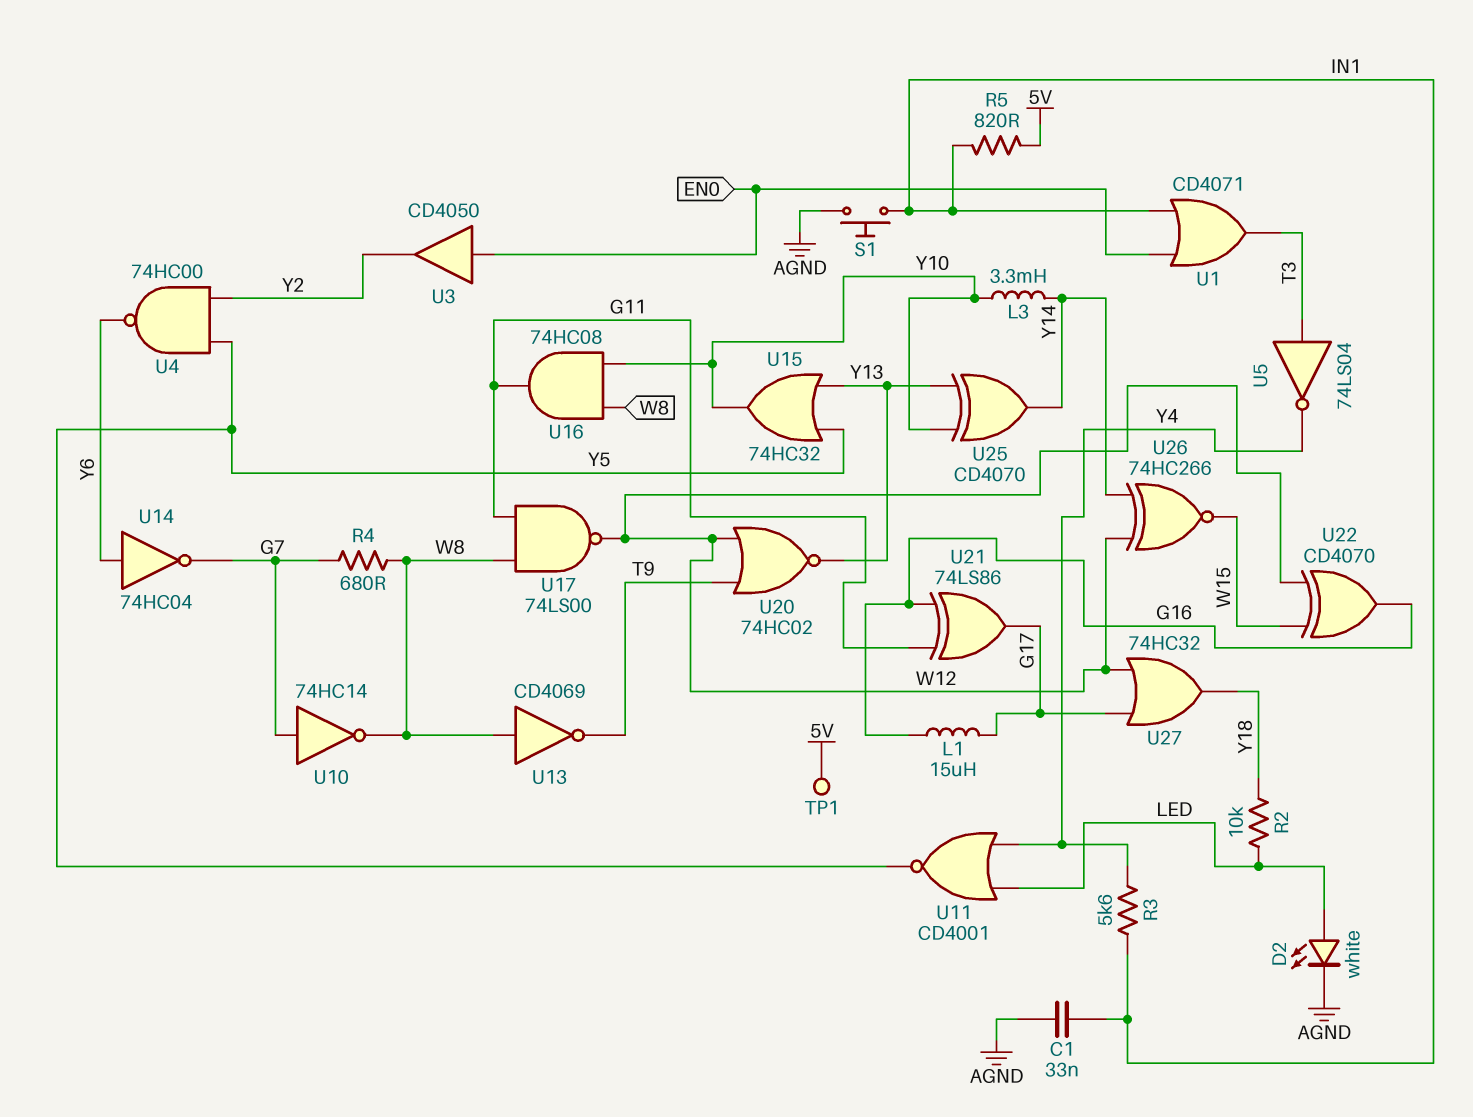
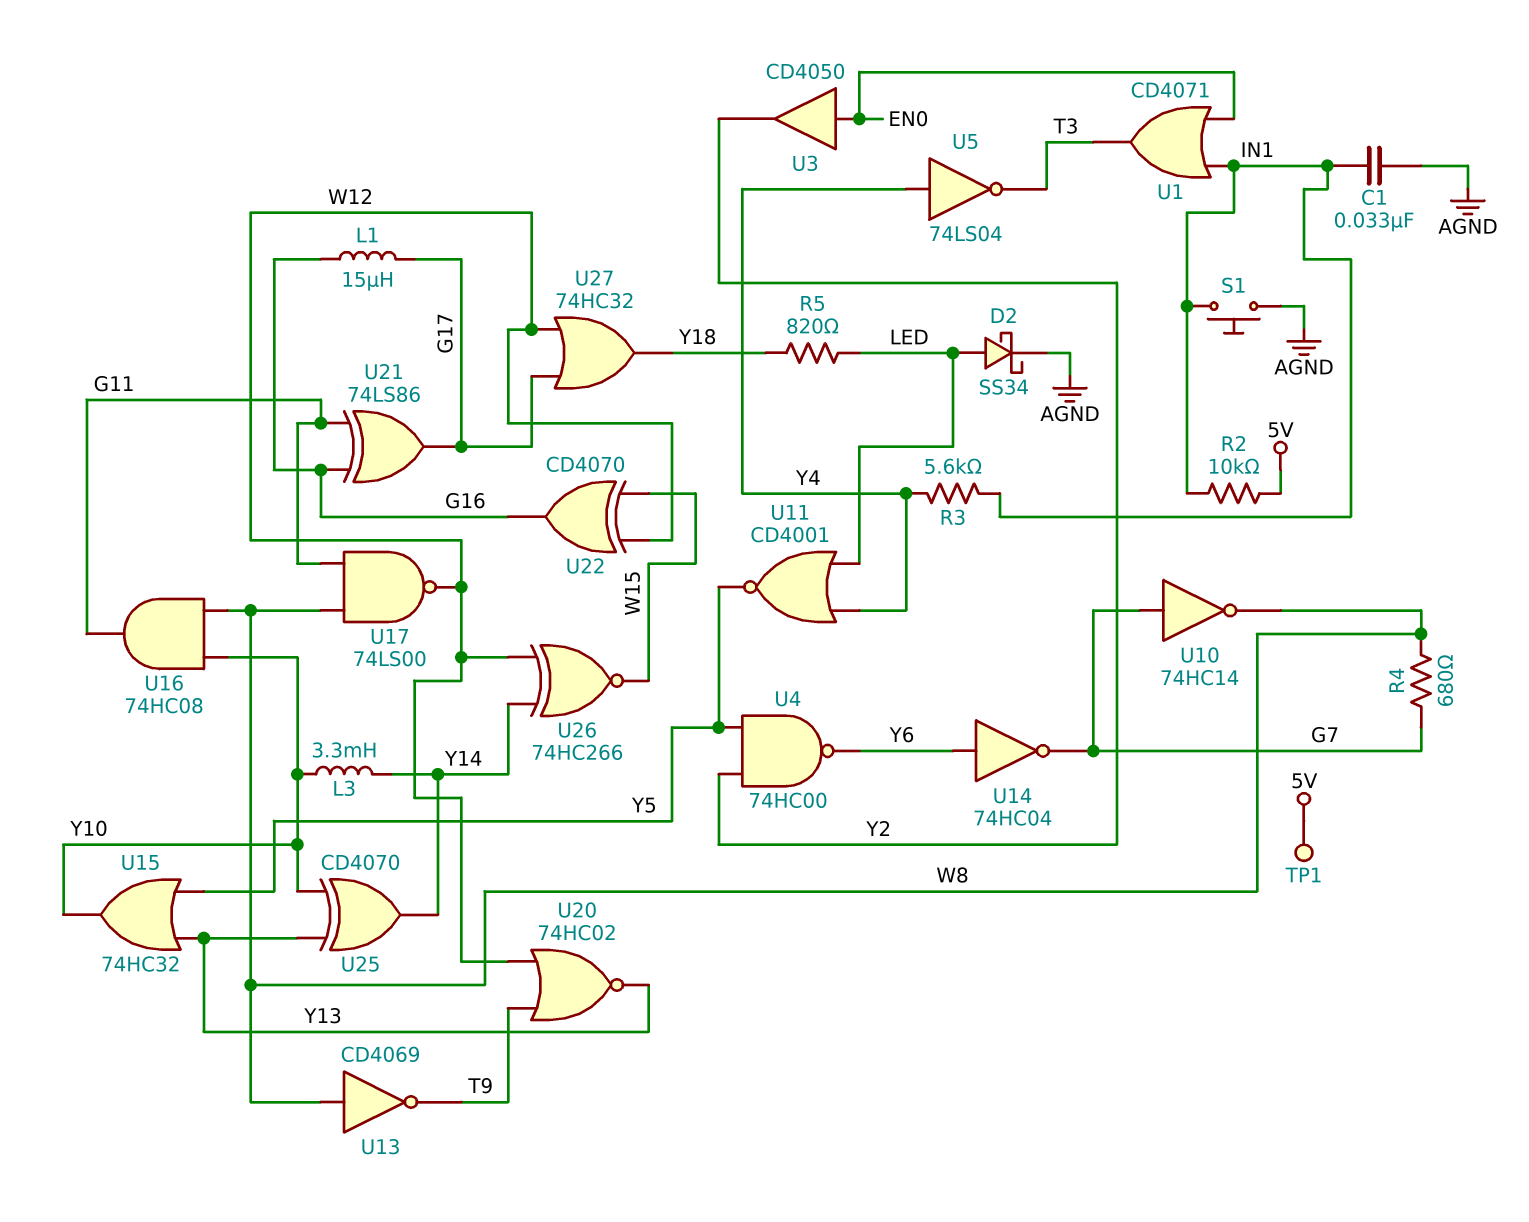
D2: LED white (A LED, K AGND) -> schottky SS34 (A LED, K AGND)
R2: 10k (LED, Y18) -> 10k (5V, IN1)
R5: 820 (5V, IN1) -> 820 (LED, Y18)
U5: NOT 74LS04 (in T3, out Y4) -> NOT 74LS04 (in Y4, out T3)

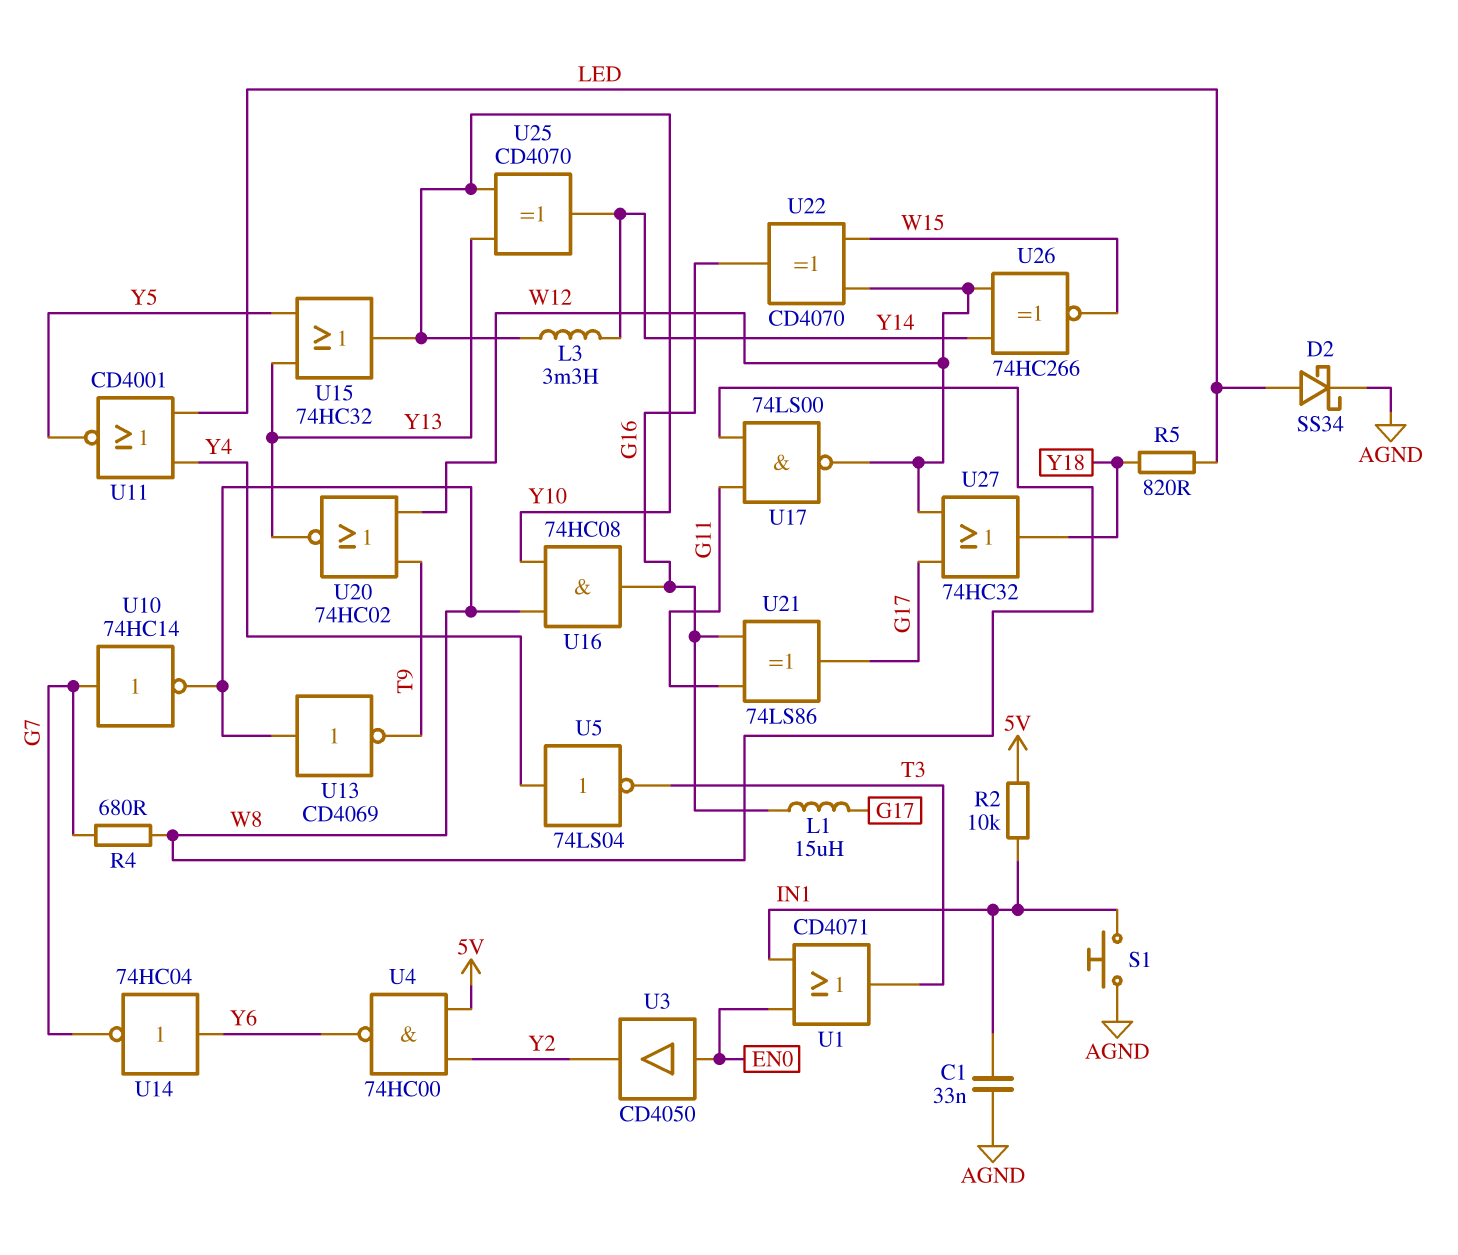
R3: 5.6k (IN1, Y4) -> none
TP1: test point (5V) -> none
U4: NAND 74HC00 (in Y2, in Y5, out Y6) -> NAND 74HC00 (in 5V, in Y2, out Y6)
U16: AND 74HC08 (in W8, in Y10, out G11) -> AND 74HC08 (in W8, in Y10, out G16)

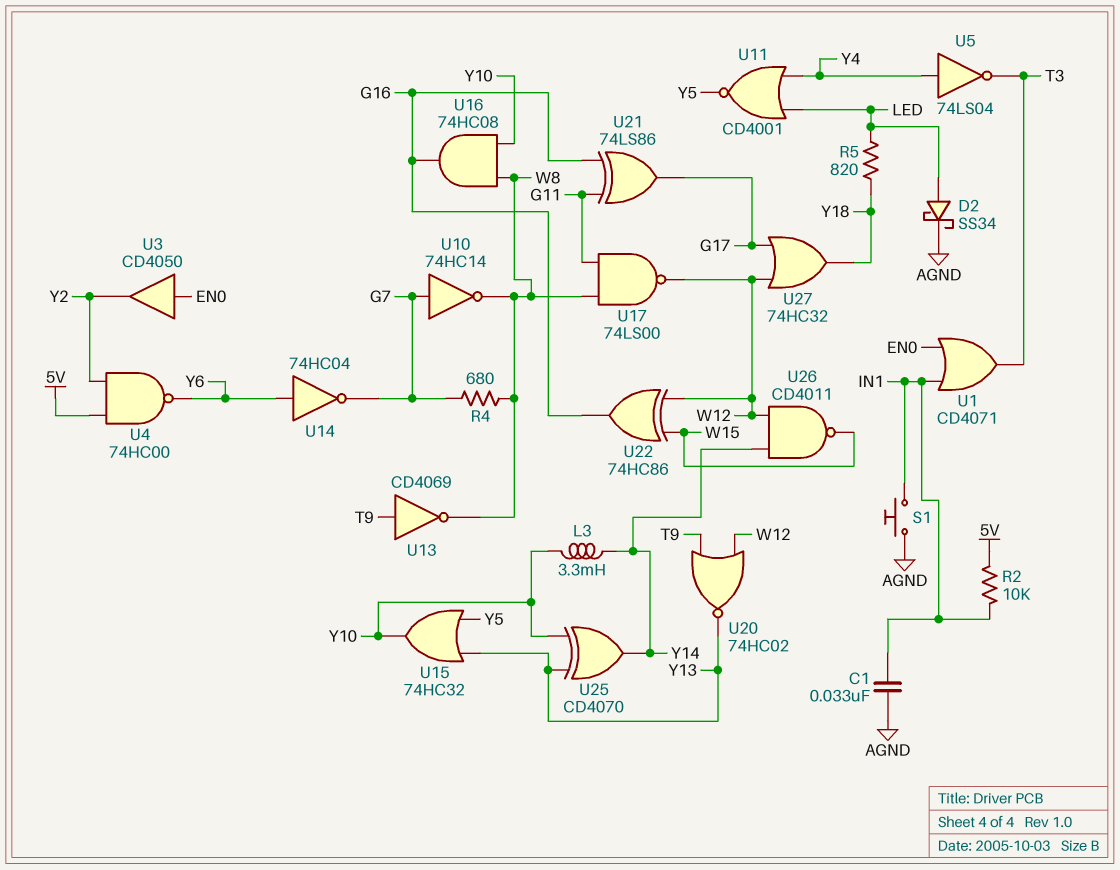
L1: 15uH (G16, G17) -> none
U13: NOT CD4069 (in W8, out T9) -> NOT CD4069 (in T9, out W8)
U22: XOR CD4070 (in W12, in W15, out G16) -> XOR 74HC86 (in W12, in W15, out G16)
U26: XNOR 74HC266 (in W12, in Y14, out W15) -> NAND CD4011 (in W12, in Y14, out W15)

